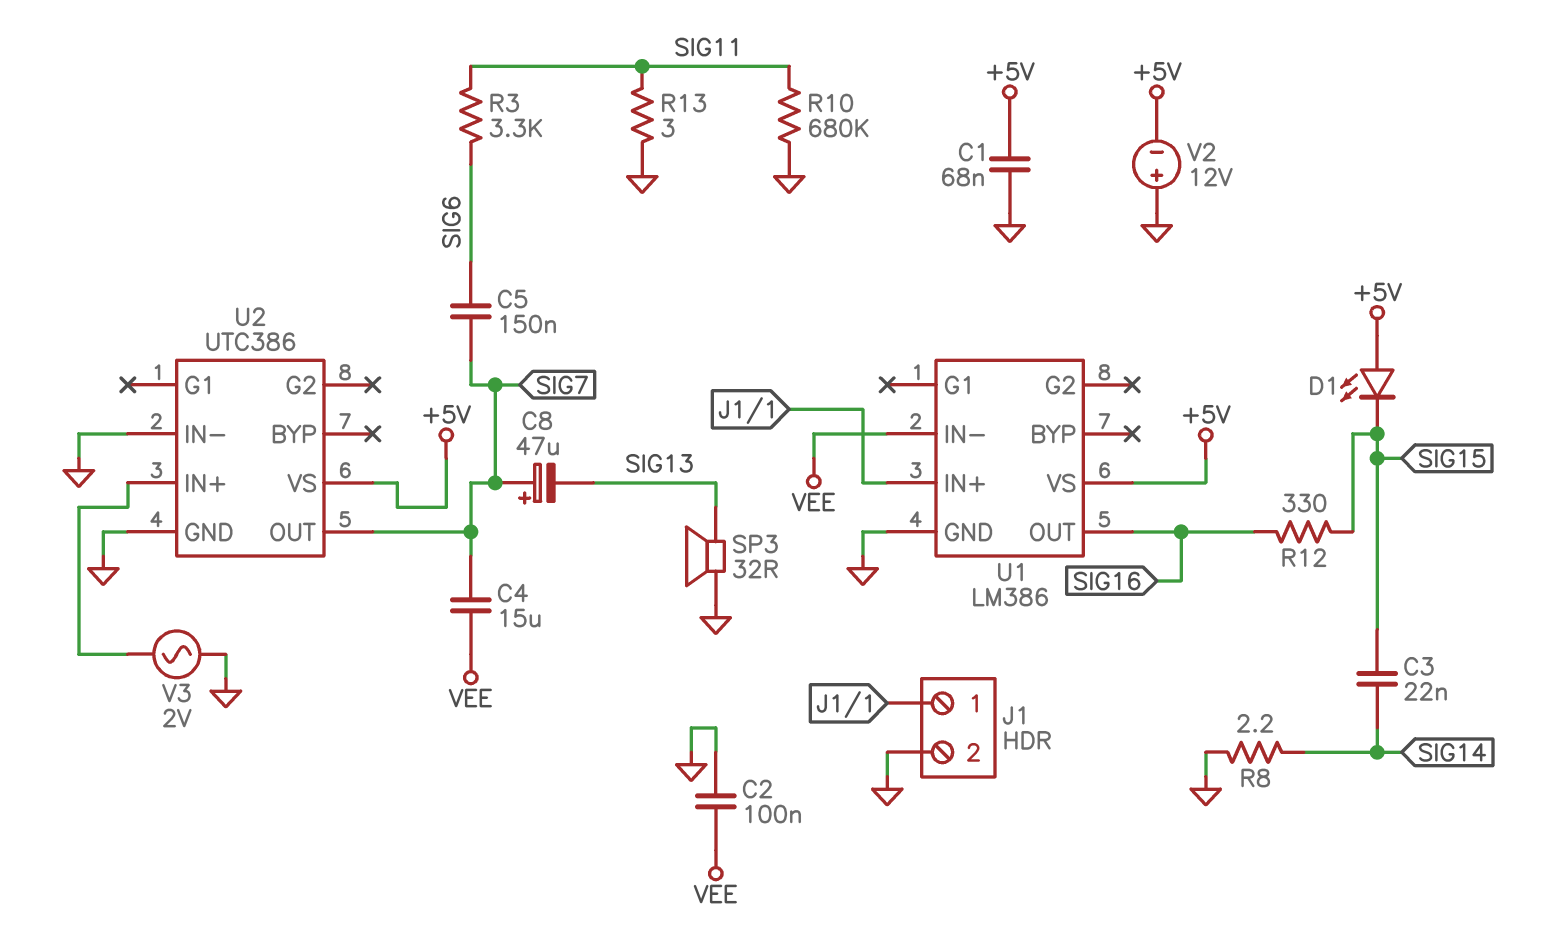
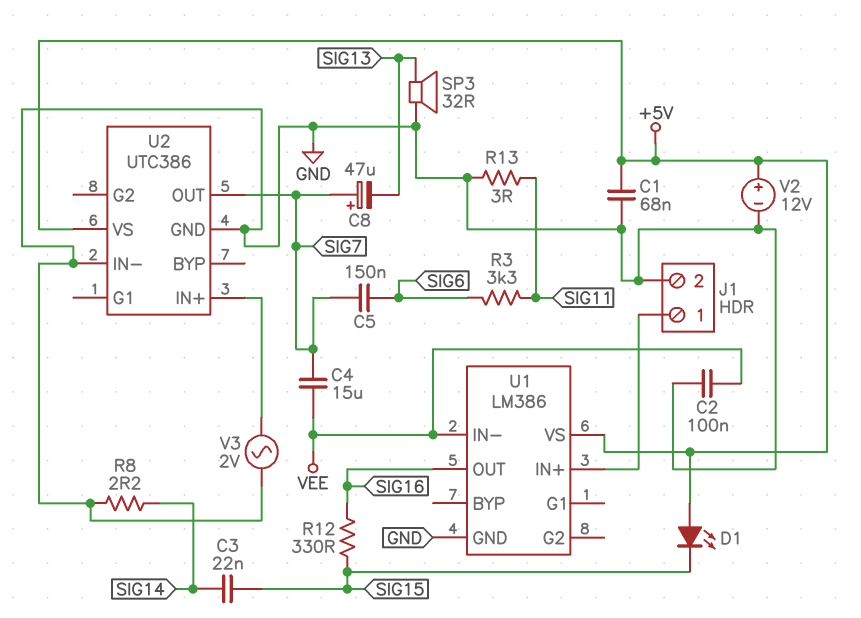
R10: 680k (GND, SIG11) -> none
V2: 12V (plus GND, minus +5V) -> 12V (plus +5V, minus GND)

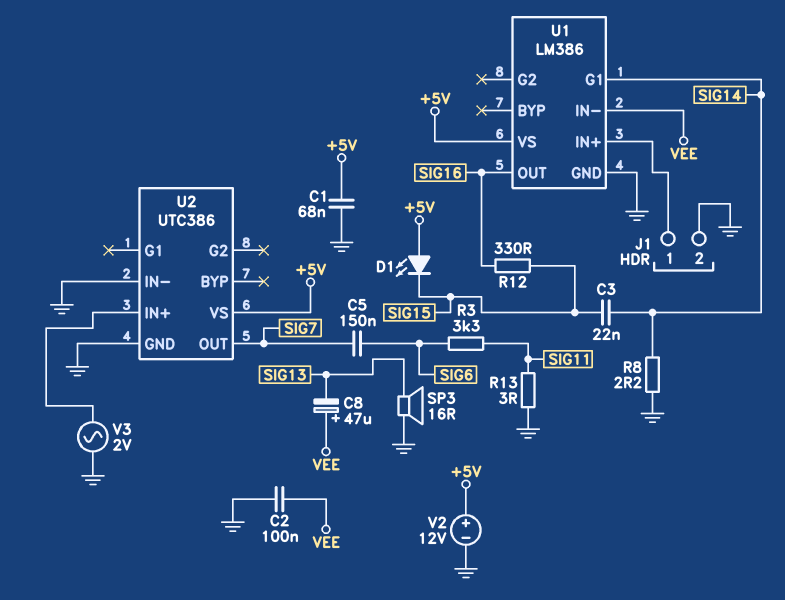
C4: 15uF (SIG7, VEE) -> none
C8: 47uF (plus SIG7, minus SIG13) -> 47uF (plus VEE, minus SIG13)
SP3: speaker 32R (GND, SIG13) -> speaker 16R (GND, SIG13)
U1 pin G1: none -> SIG14

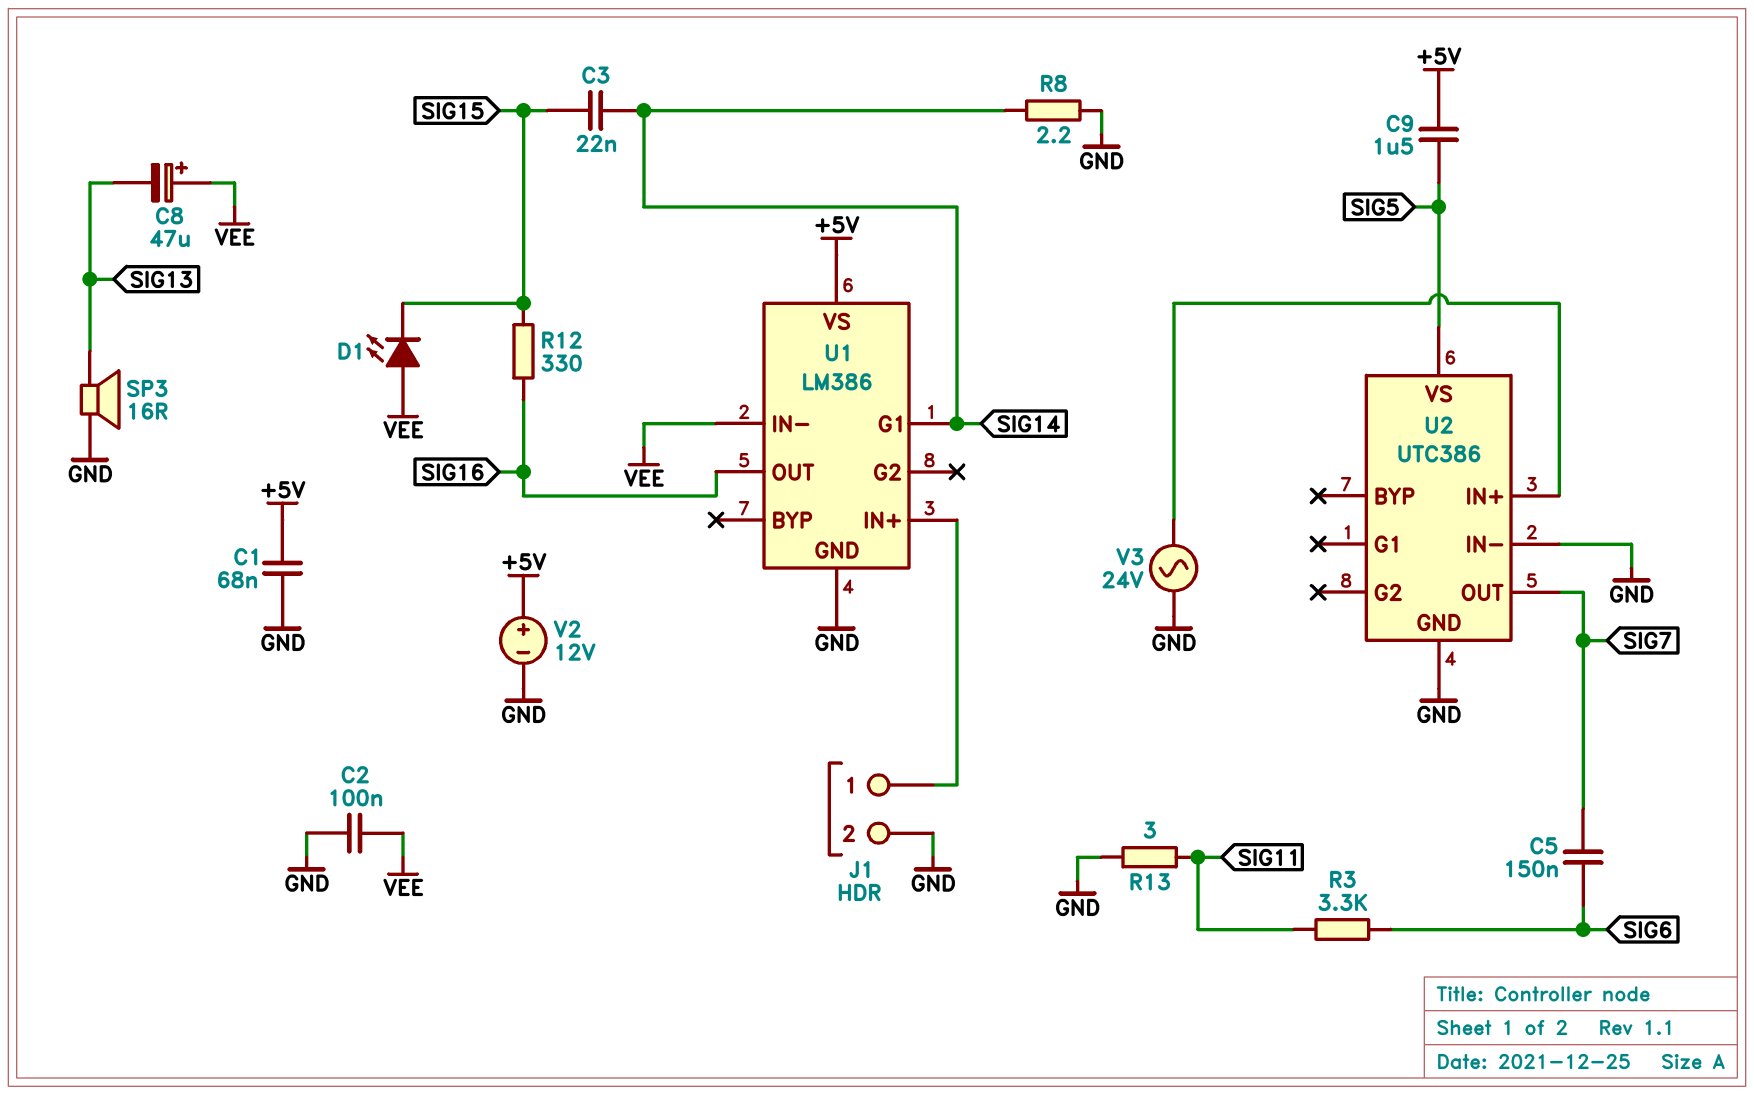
C9: none -> 1.5uF (+5V, SIG5)
D1: LED (A +5V, K SIG15) -> LED (A VEE, K SIG15)
U2 pin VS: +5V -> SIG5
V3: AC 2V (GND, U2/IN+) -> AC 24V (GND, U2/IN+)

